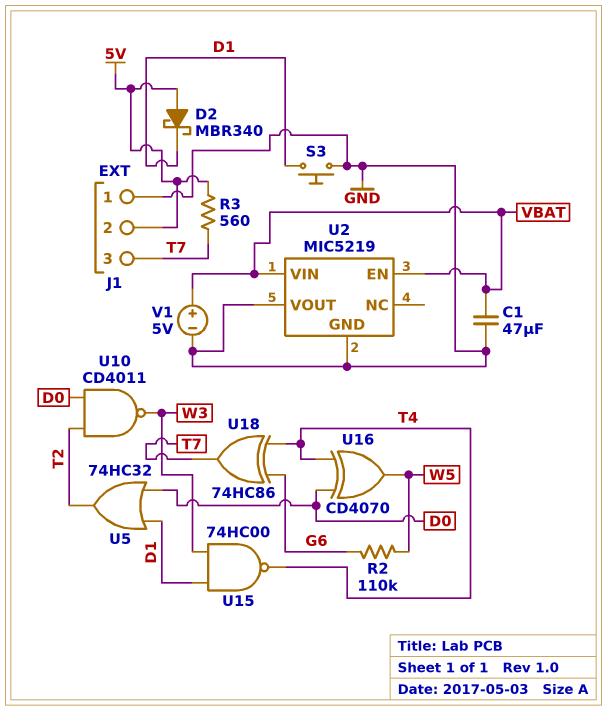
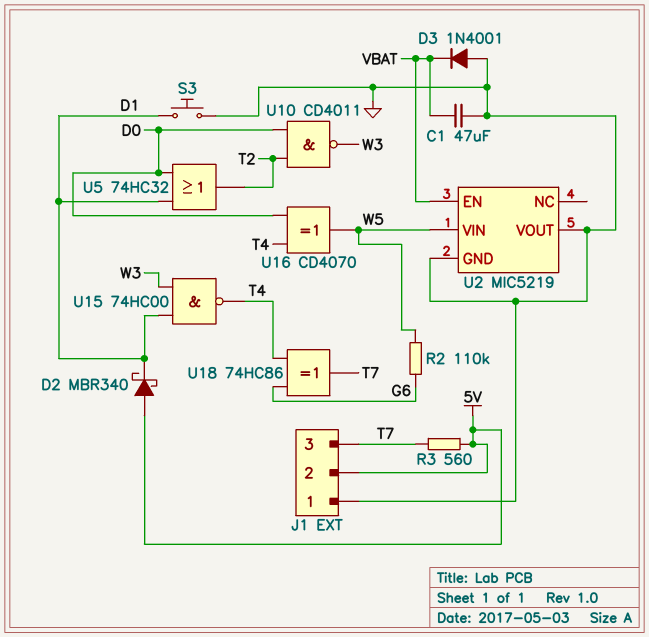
D3: none -> diode 1N4001 (A GND, K VBAT)
U2 pin VIN: VBAT -> W5
V1: 5V (plus VBAT, minus GND) -> none

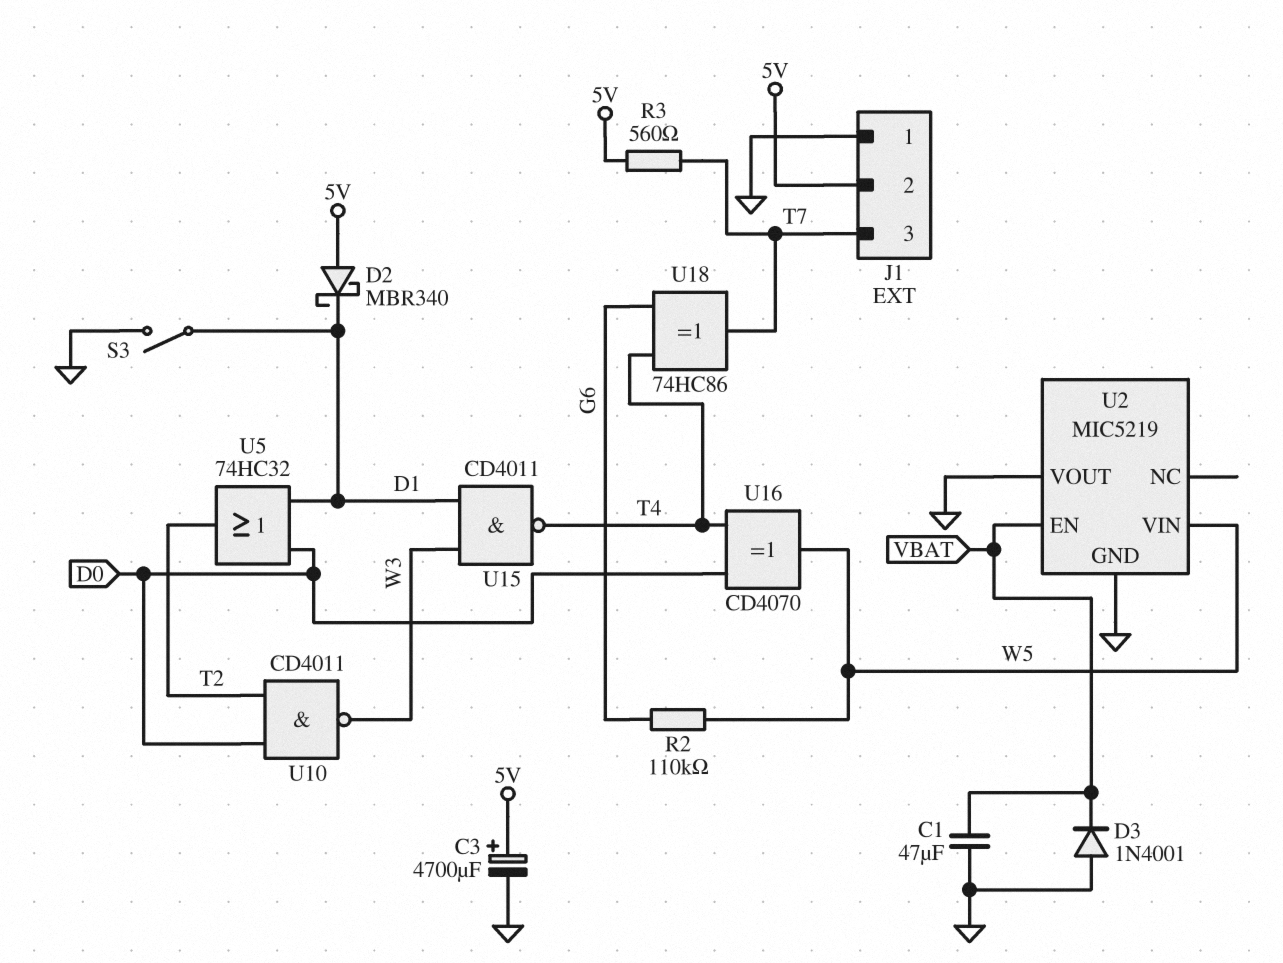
C3: none -> 4700uF (plus 5V, minus GND)
S3: button (D1, GND) -> switch (D1, GND)
U15: NAND 74HC00 (in D1, in W3, out T4) -> NAND CD4011 (in D1, in W3, out T4)

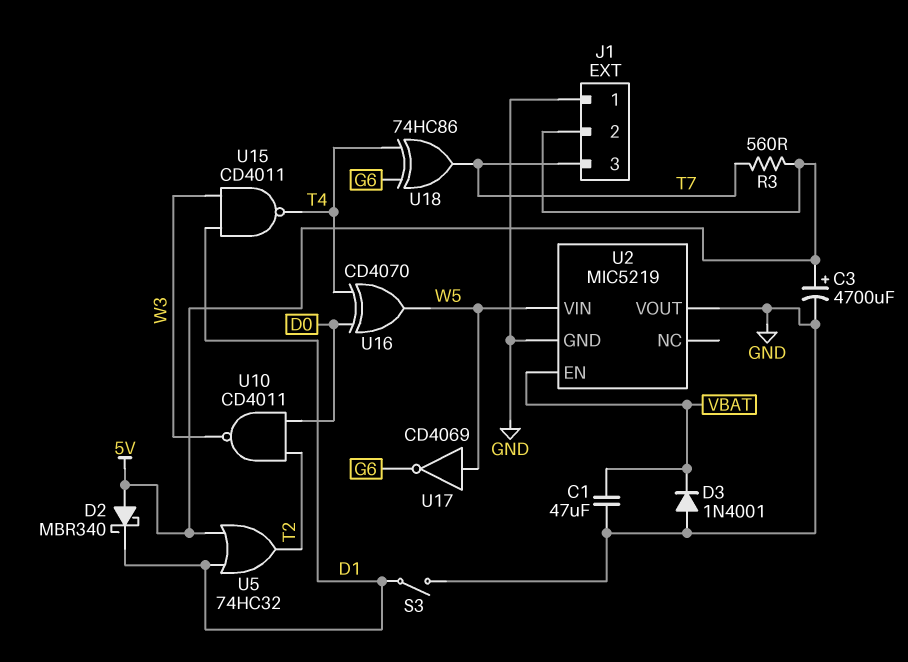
R2: 110k (G6, W5) -> none
U5: OR 74HC32 (in D0, in D1, out T2) -> OR 74HC32 (in 5V, in D1, out T2)
U17: none -> NOT CD4069 (in W5, out G6)

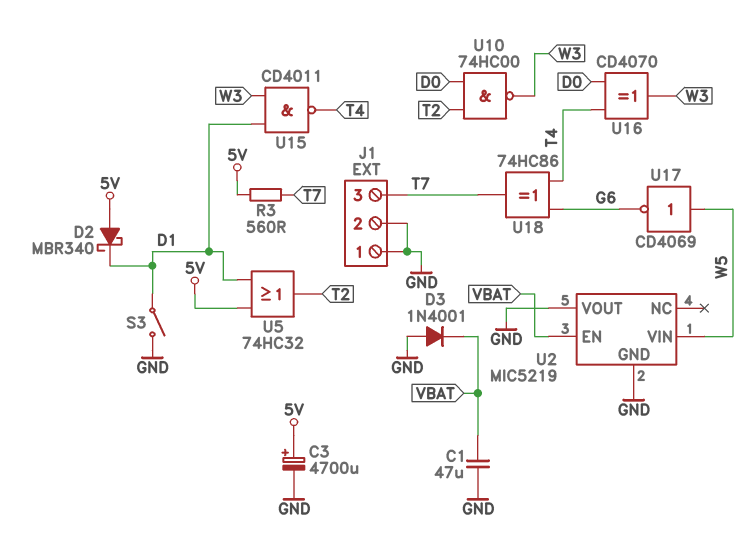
J1 pin 2: 5V -> GND
U10: NAND CD4011 (in D0, in T2, out W3) -> NAND 74HC00 (in D0, in T2, out W3)
U16: XOR CD4070 (in D0, in T4, out W5) -> XOR CD4070 (in D0, in T4, out W3)

